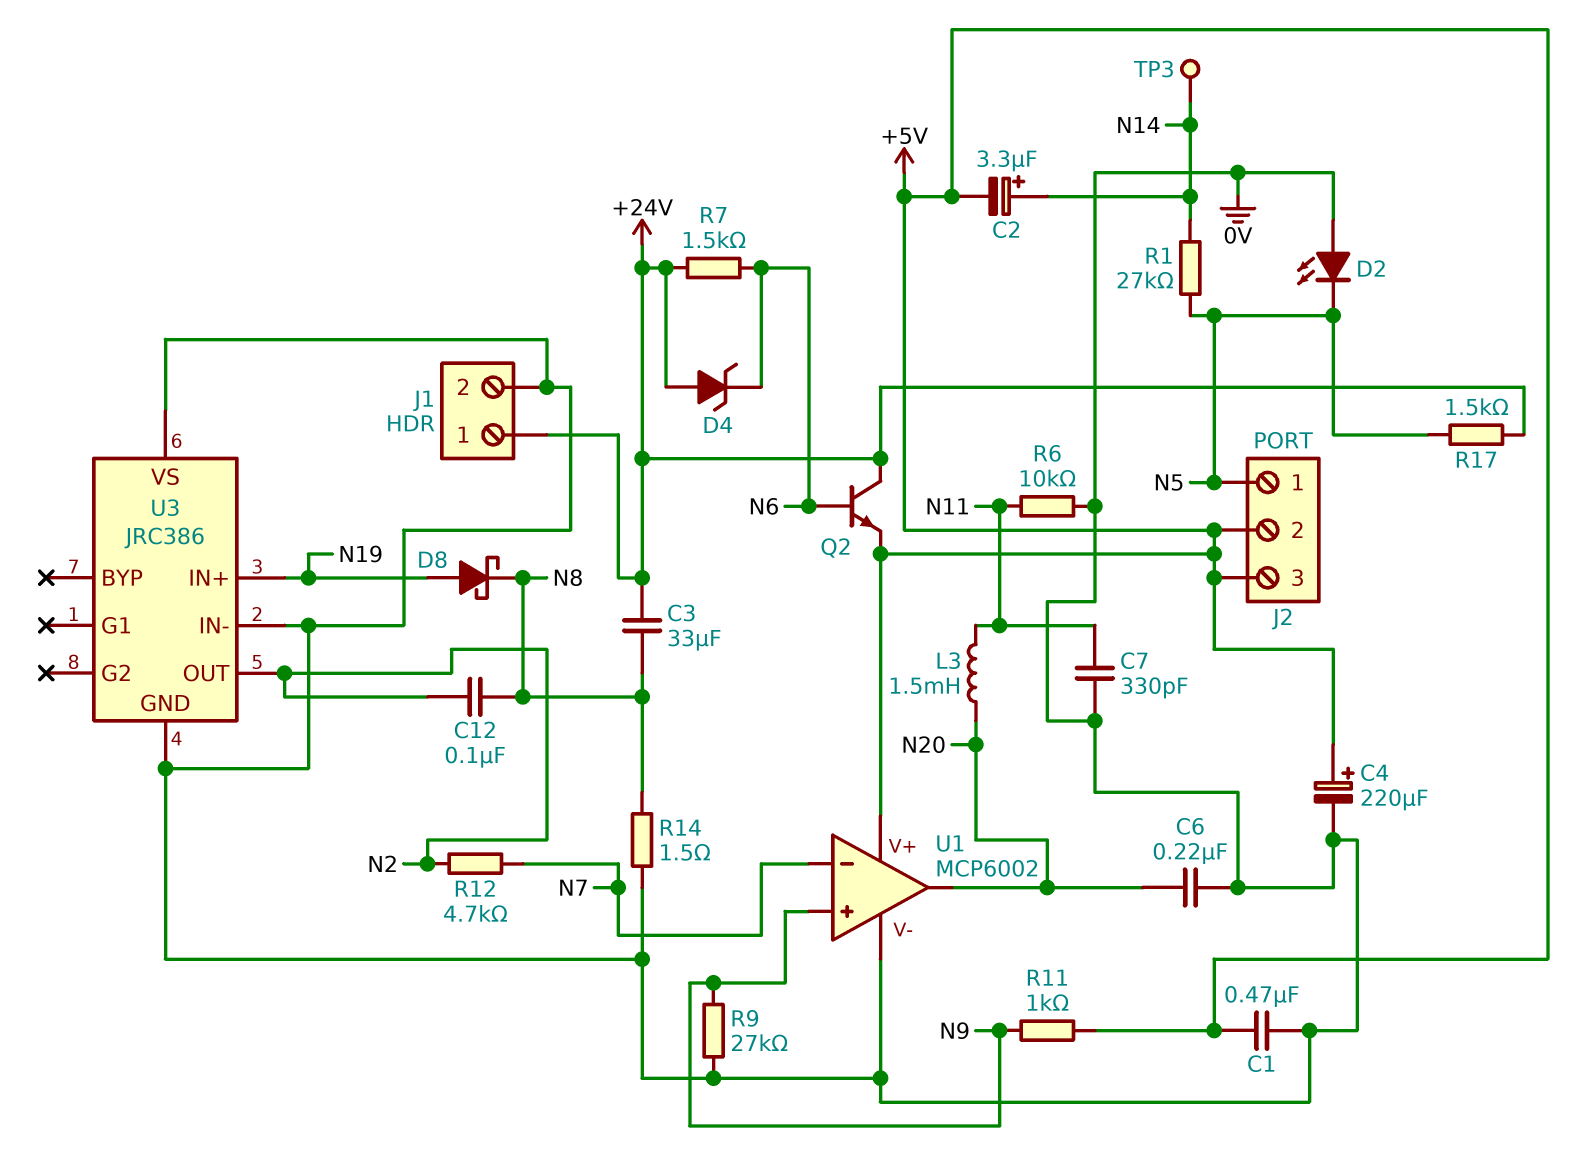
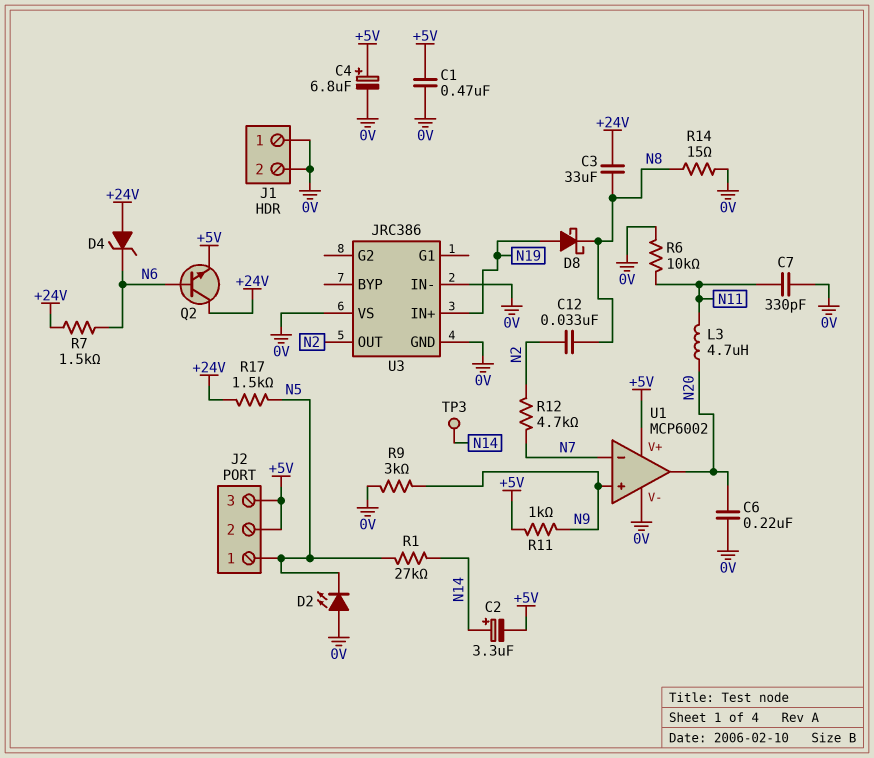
C4: 220uF (plus +5V, minus 0V) -> 6.8uF (plus +5V, minus 0V)
C12: 100nF (N2, N8) -> 33nF (N2, N8)
J1 pin 1: +24V -> 0V
L3: 1.5mH (N11, N20) -> 4.7uH (N11, N20)
R9: 27k (0V, N9) -> 3k (0V, N9)
R14: 1.5 (0V, N8) -> 15 (0V, N8)

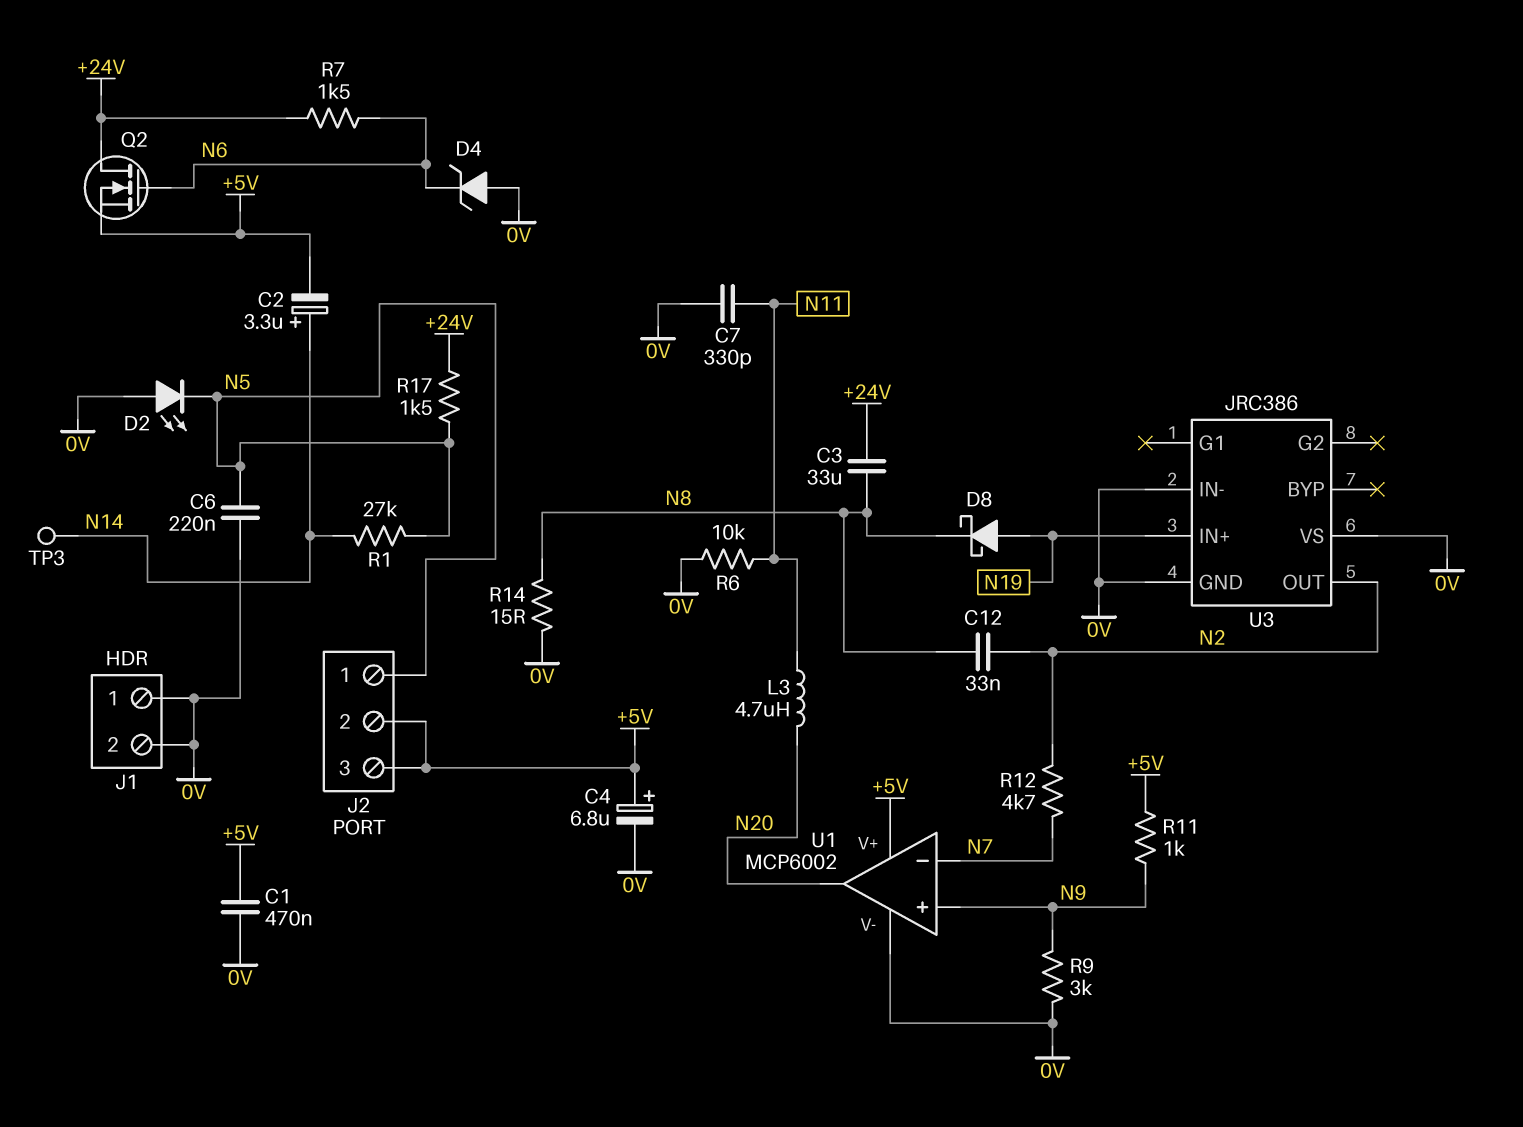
C6: 220nF (0V, N20) -> 220nF (0V, N5)
D4: zener (A +24V, K N6) -> zener (A 0V, K N6)
Q2: NPN (B N6, C +24V, E +5V) -> NMOS (G N6, D +24V, S +5V)

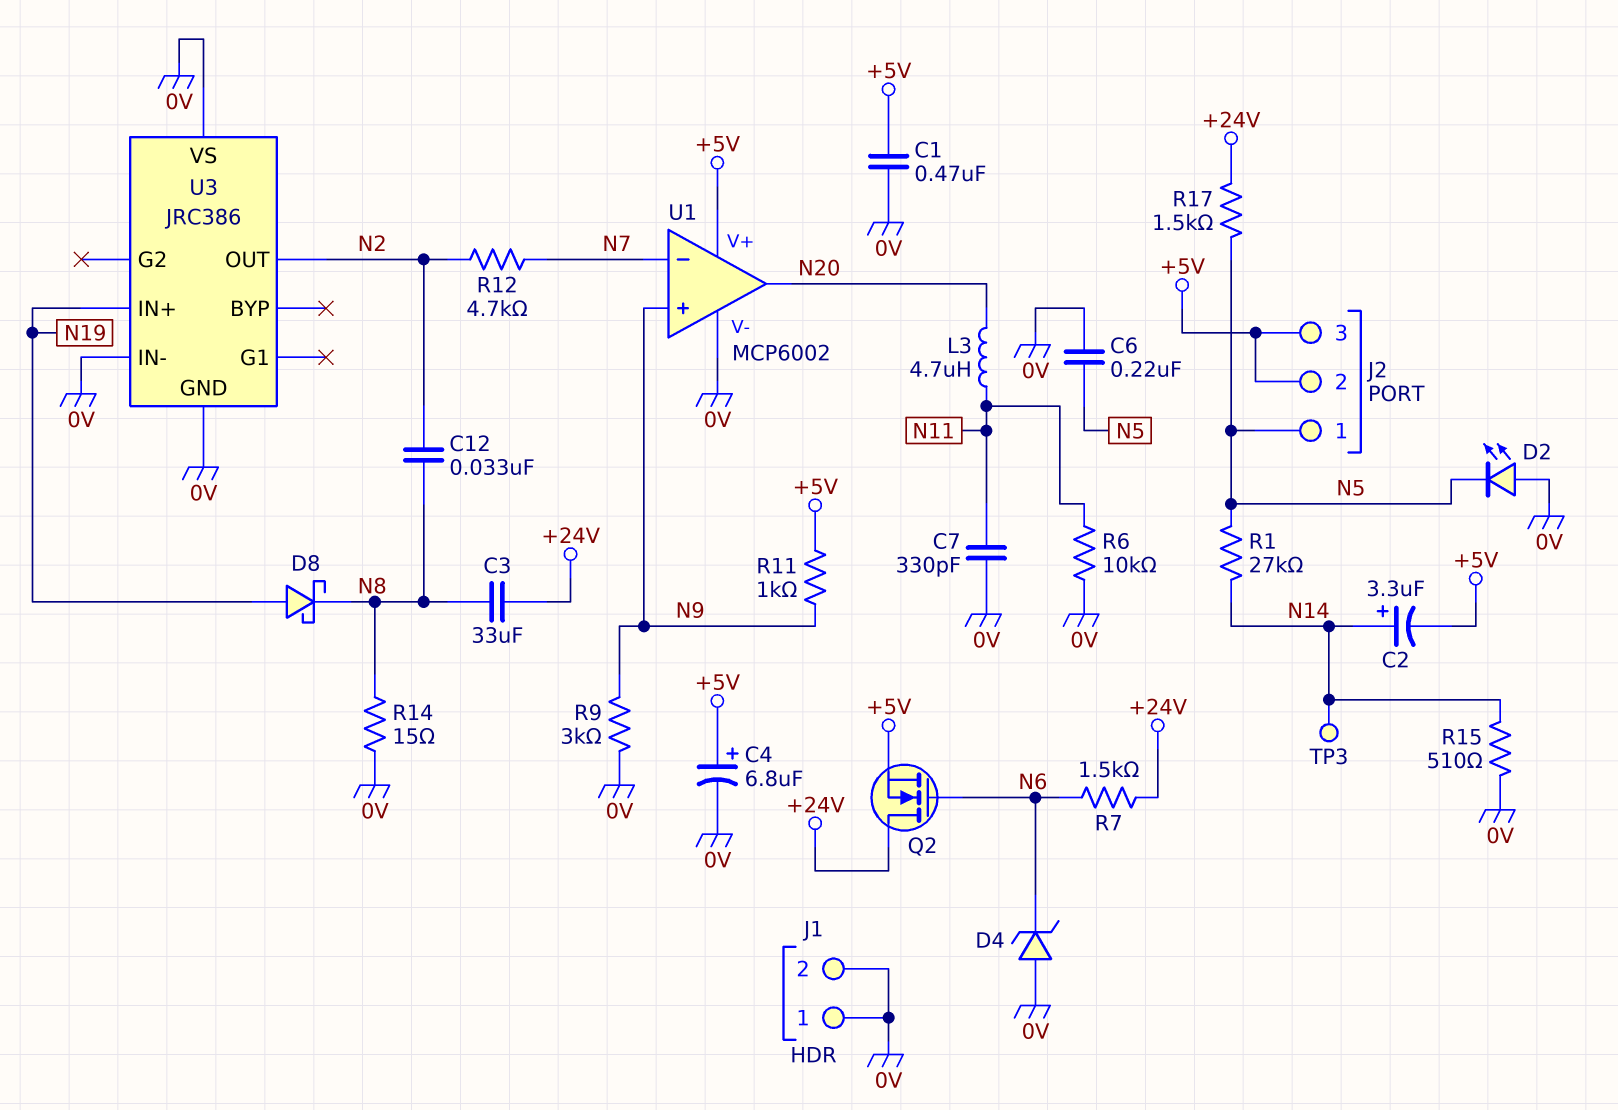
R15: none -> 510 (0V, N14)

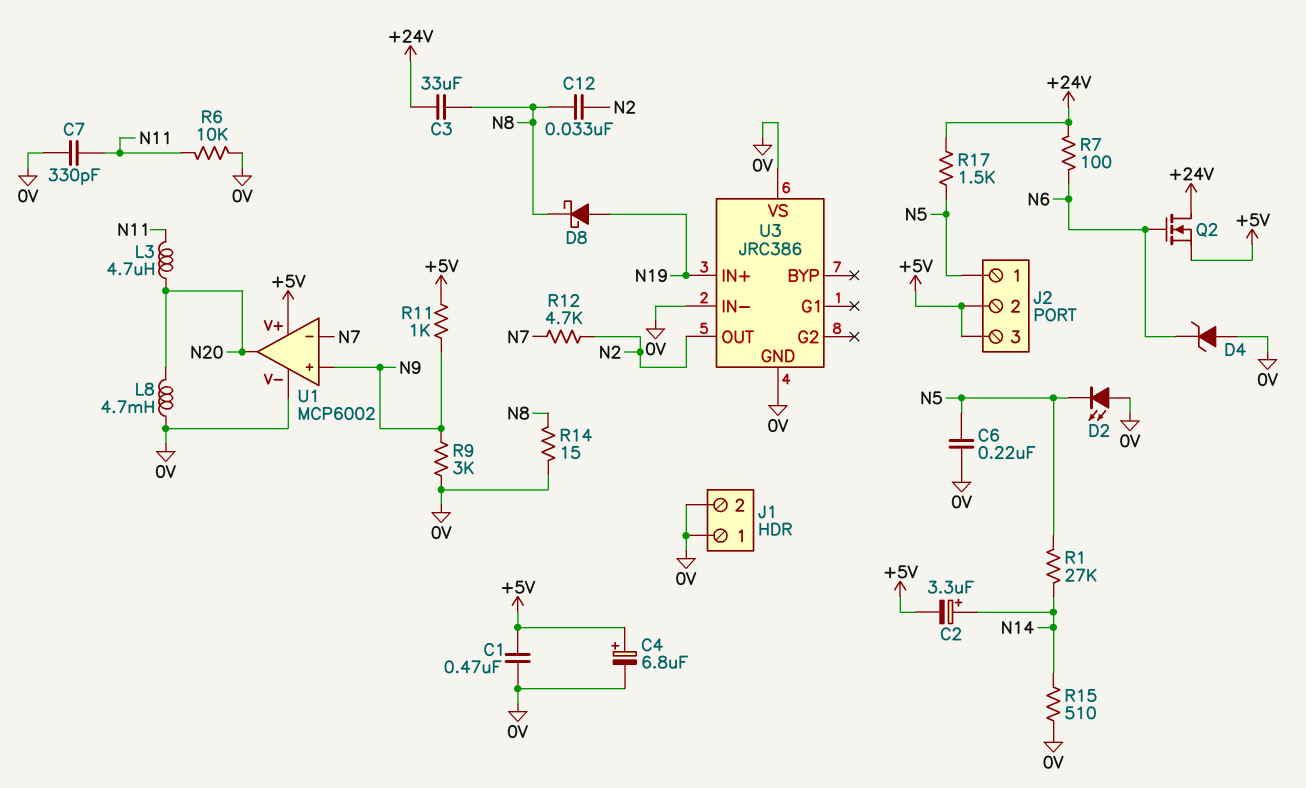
L8: none -> 4.7mH (0V, N20)
R7: 1.5k (+24V, N6) -> 100 (+24V, N6)
TP3: test point (N14) -> none

